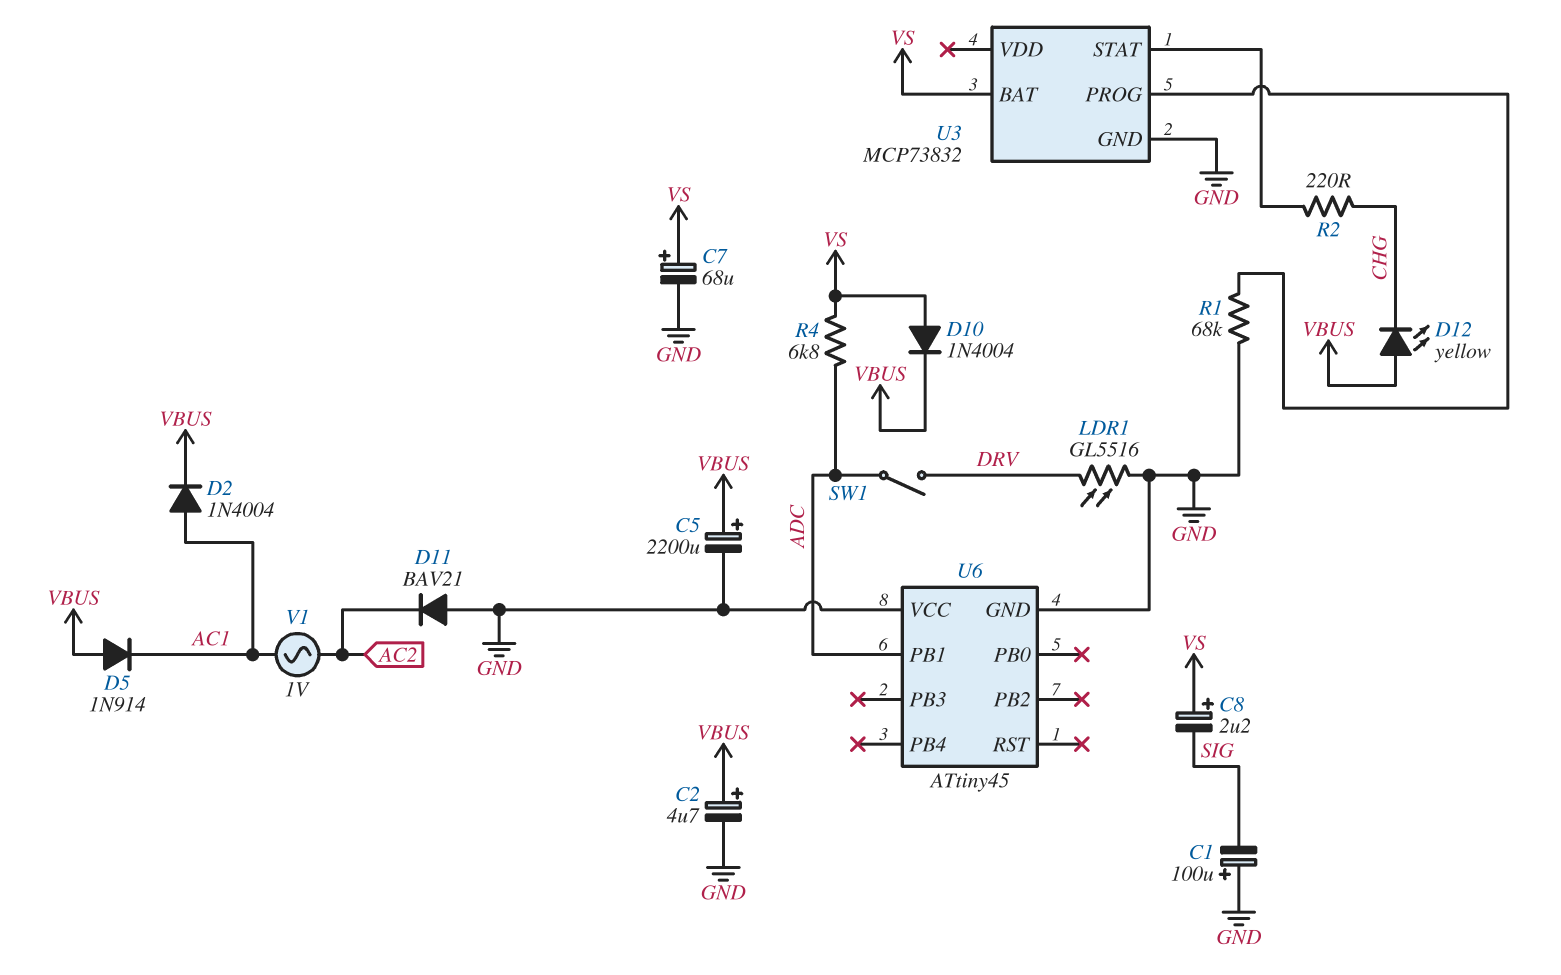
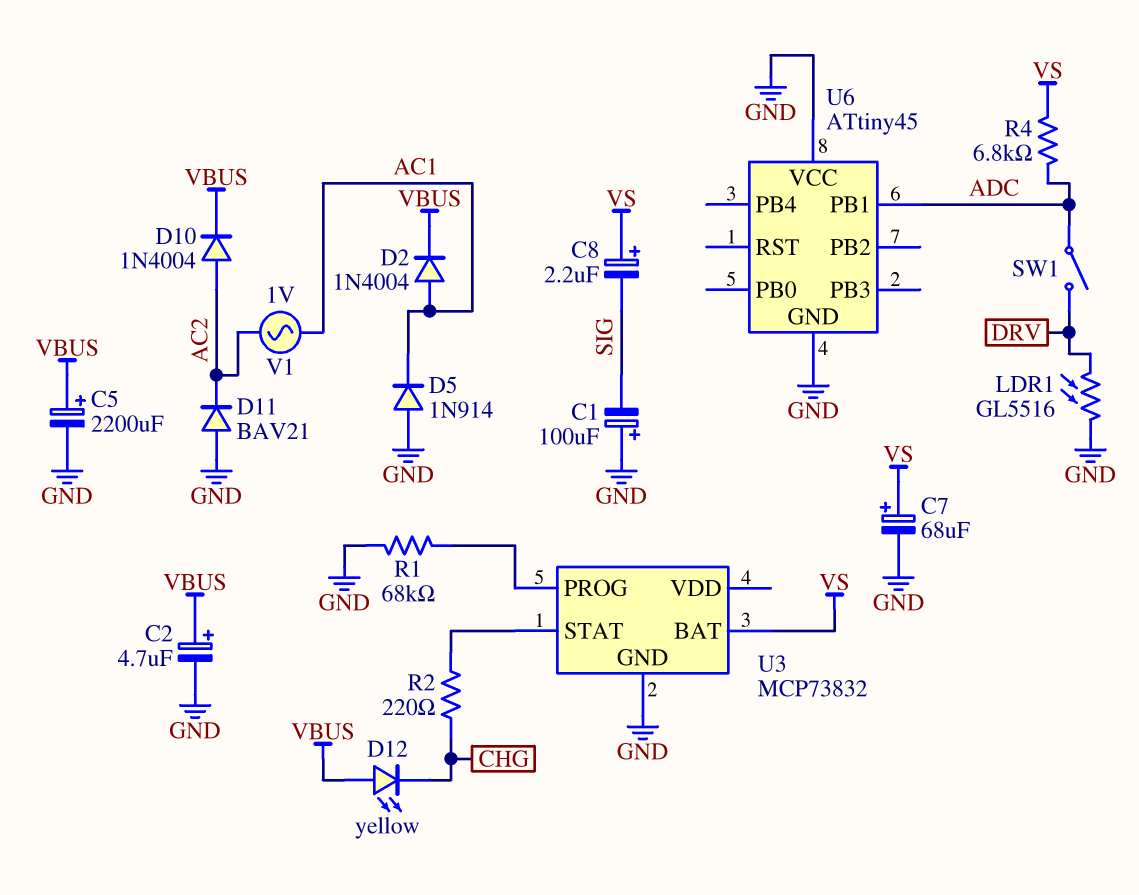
D5: diode 1N914 (A VBUS, K AC1) -> diode 1N914 (A GND, K AC1)
D10: diode 1N4004 (A VS, K VBUS) -> diode 1N4004 (A AC2, K VBUS)

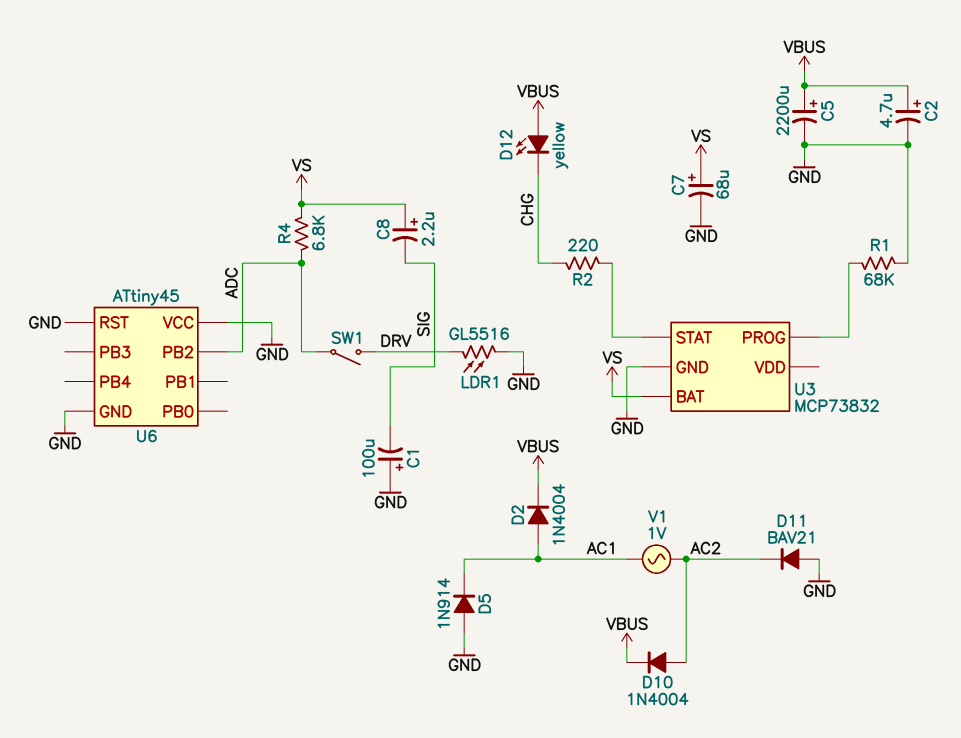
U6 pin PB1: ADC -> none
U6 pin PB2: none -> ADC
U6 pin RST: none -> GND

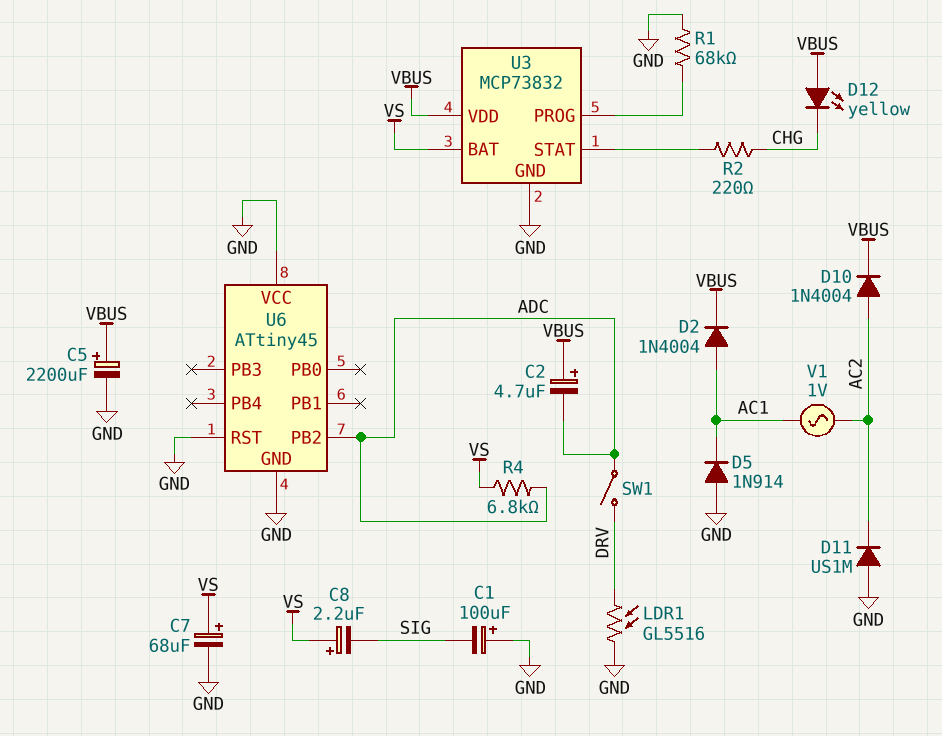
C2: 4.7uF (plus VBUS, minus GND) -> 4.7uF (plus VBUS, minus ADC)
D11: diode BAV21 (A GND, K AC2) -> diode US1M (A GND, K AC2)
U3 pin VDD: none -> VBUS

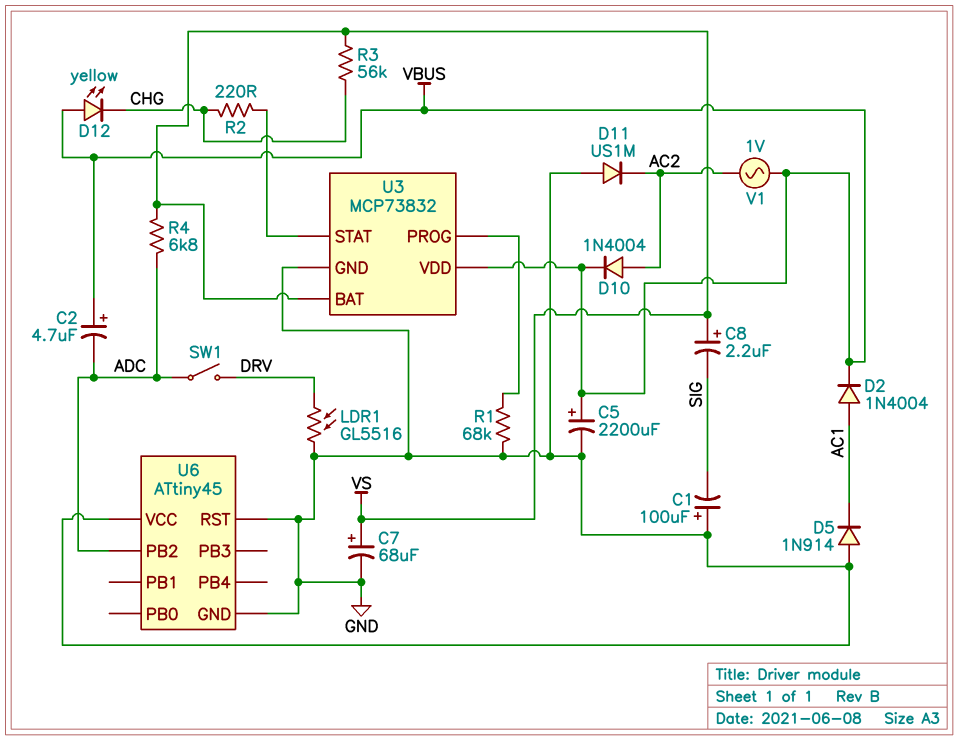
R3: none -> 56k (CHG, VS)
V1: AC 1V (AC1, AC2) -> AC 1V (AC2, VBUS)

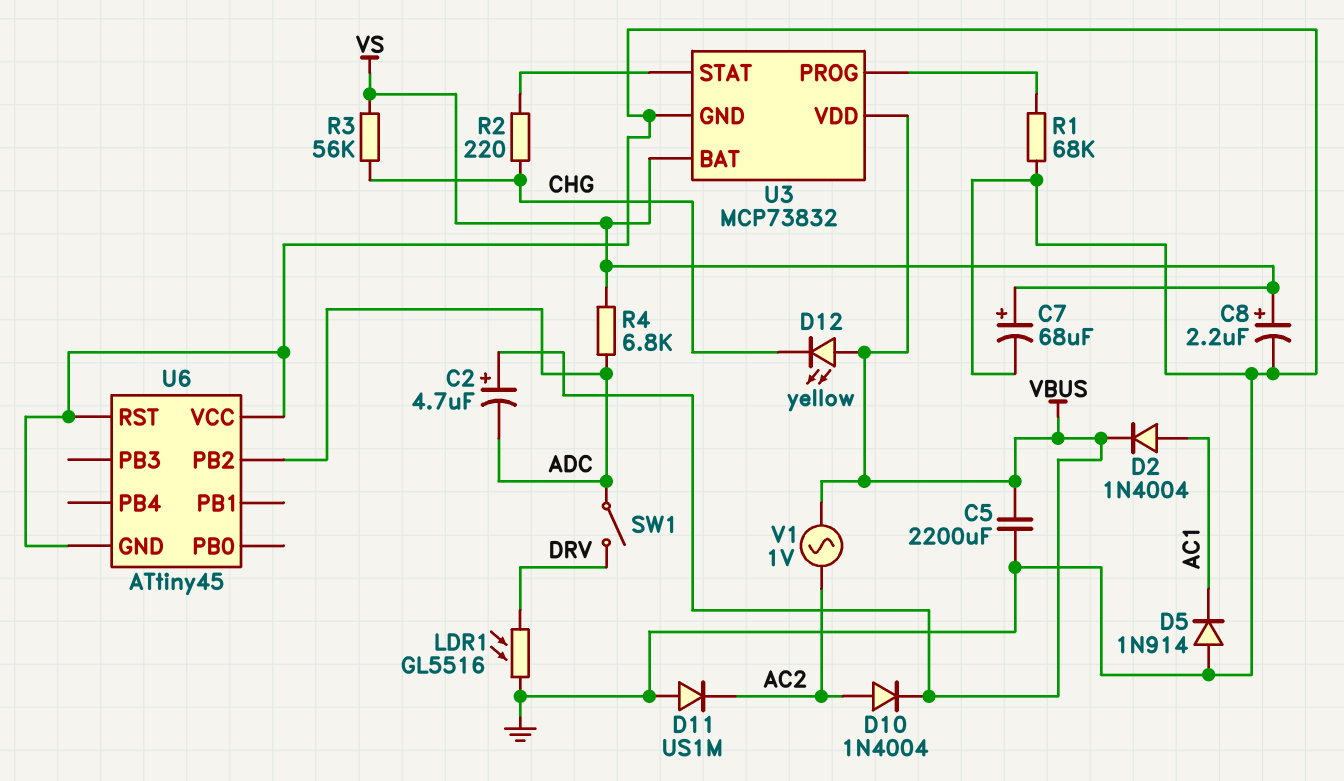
C1: 100uF (plus GND, minus SIG) -> none
C5: 2200uF (plus VBUS, minus GND) -> 2200uF (GND, VBUS)
C8: 2.2uF (plus VS, minus SIG) -> 2.2uF (plus VS, minus GND)

